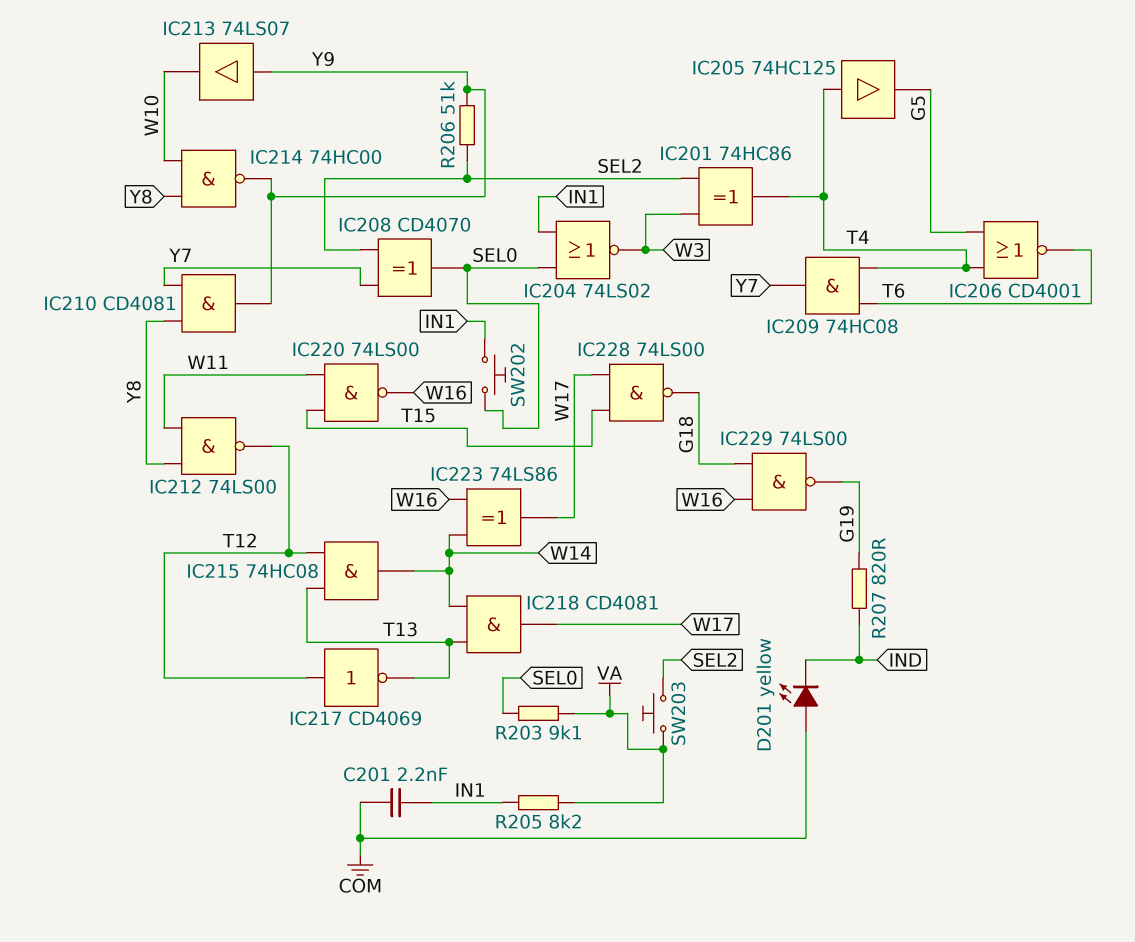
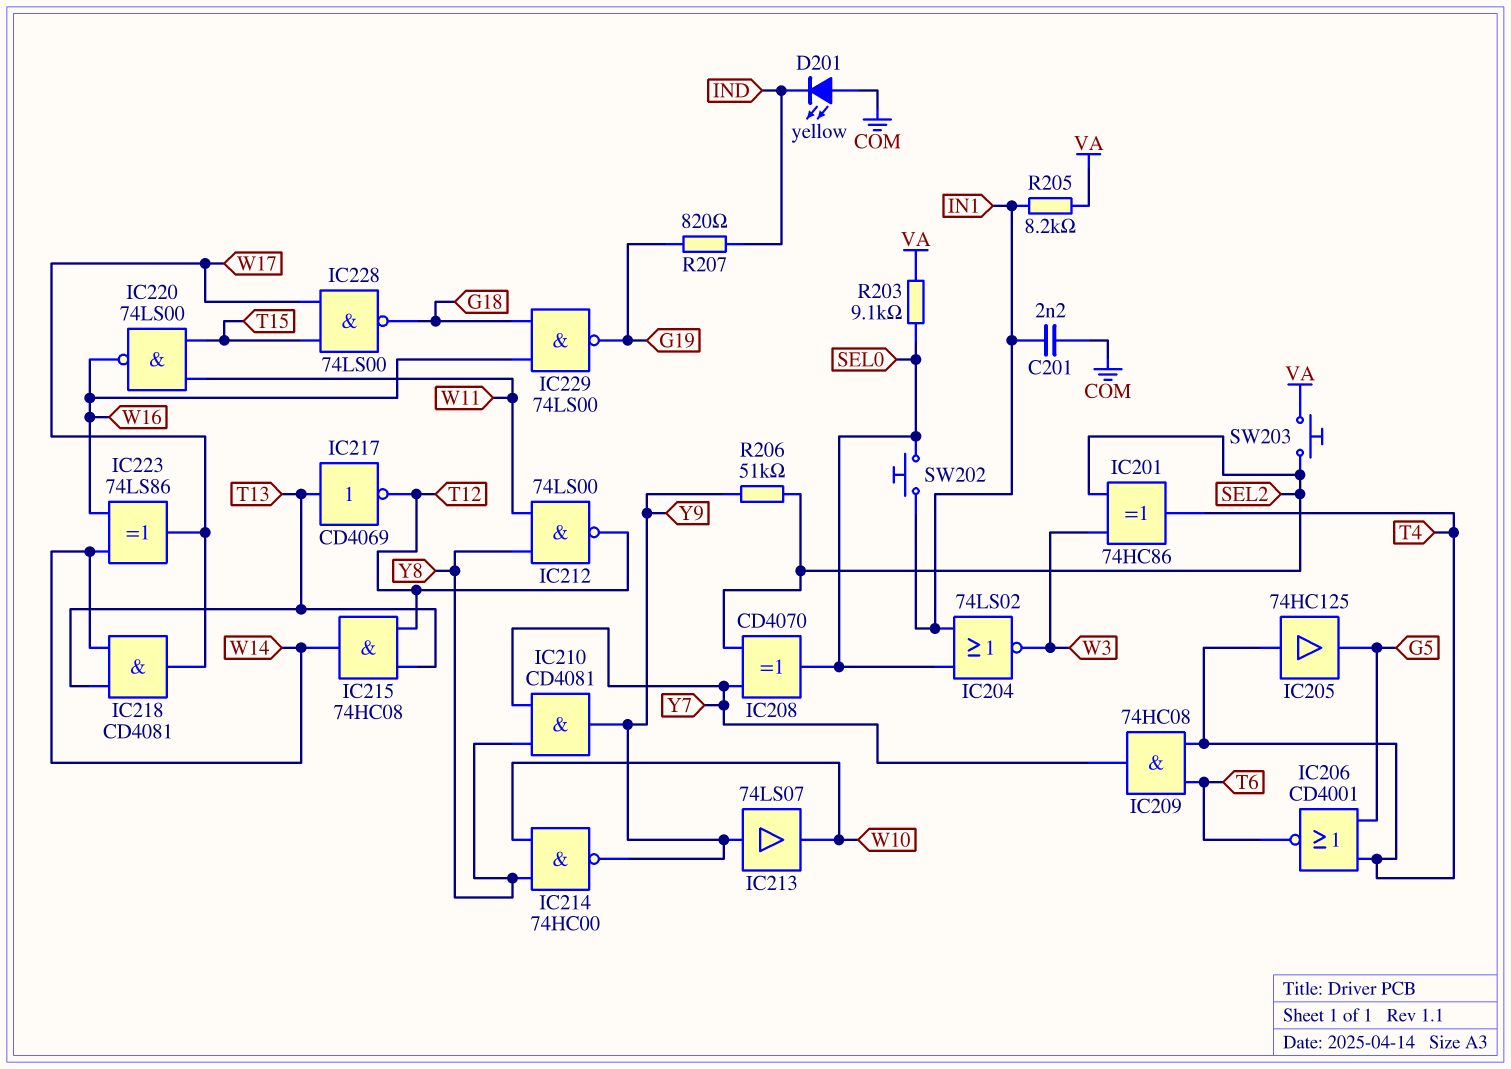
IC217: NOT CD4069 (in T12, out T13) -> NOT CD4069 (in T13, out T12)

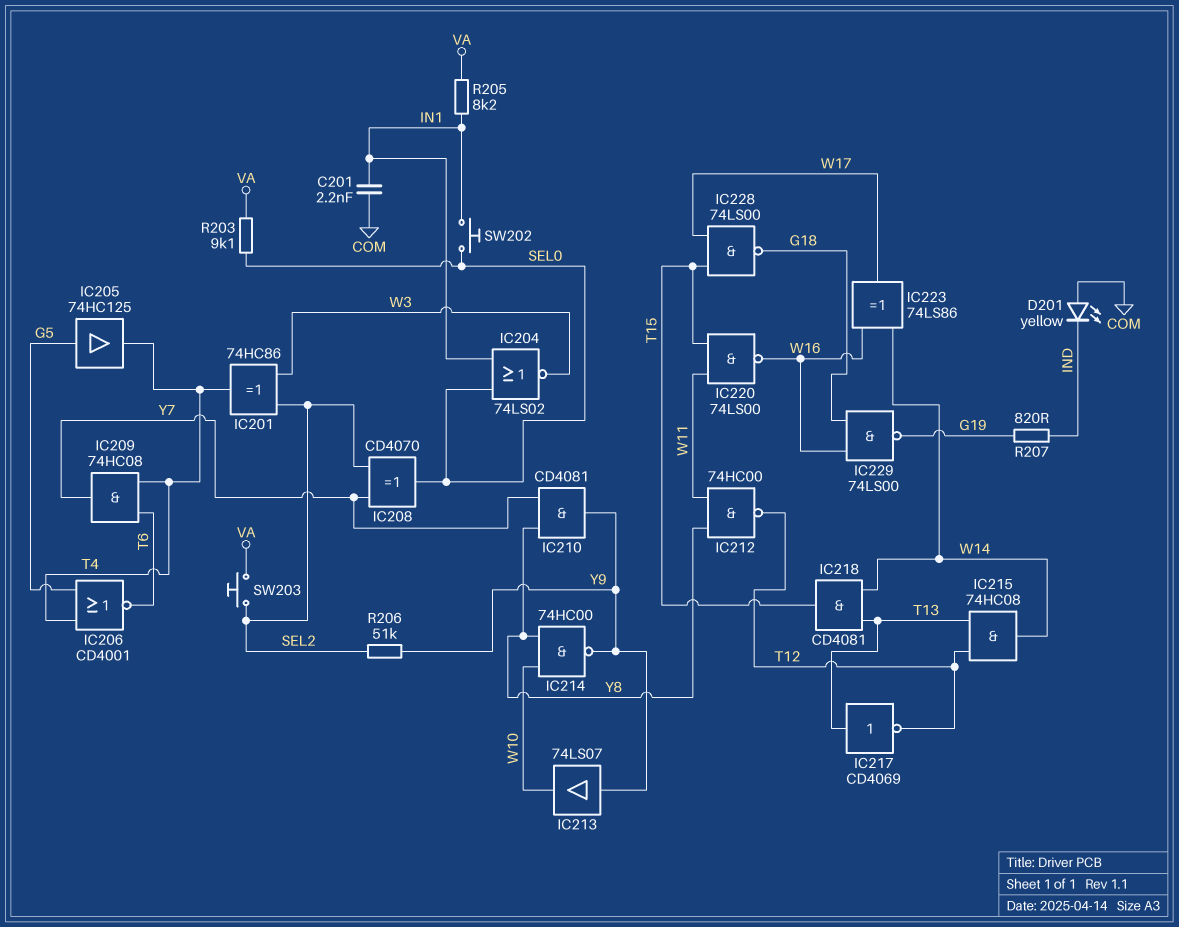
IC205: buffer 74HC125 (in T4, out G5) -> buffer 74HC125 (in G5, out T4)
IC212: NAND 74LS00 (in W11, in Y8, out T12) -> NAND 74HC00 (in W11, in Y8, out T12)
IC218: AND CD4081 (in T13, in W14, out W17) -> AND CD4081 (in T13, in W14, out T15)

